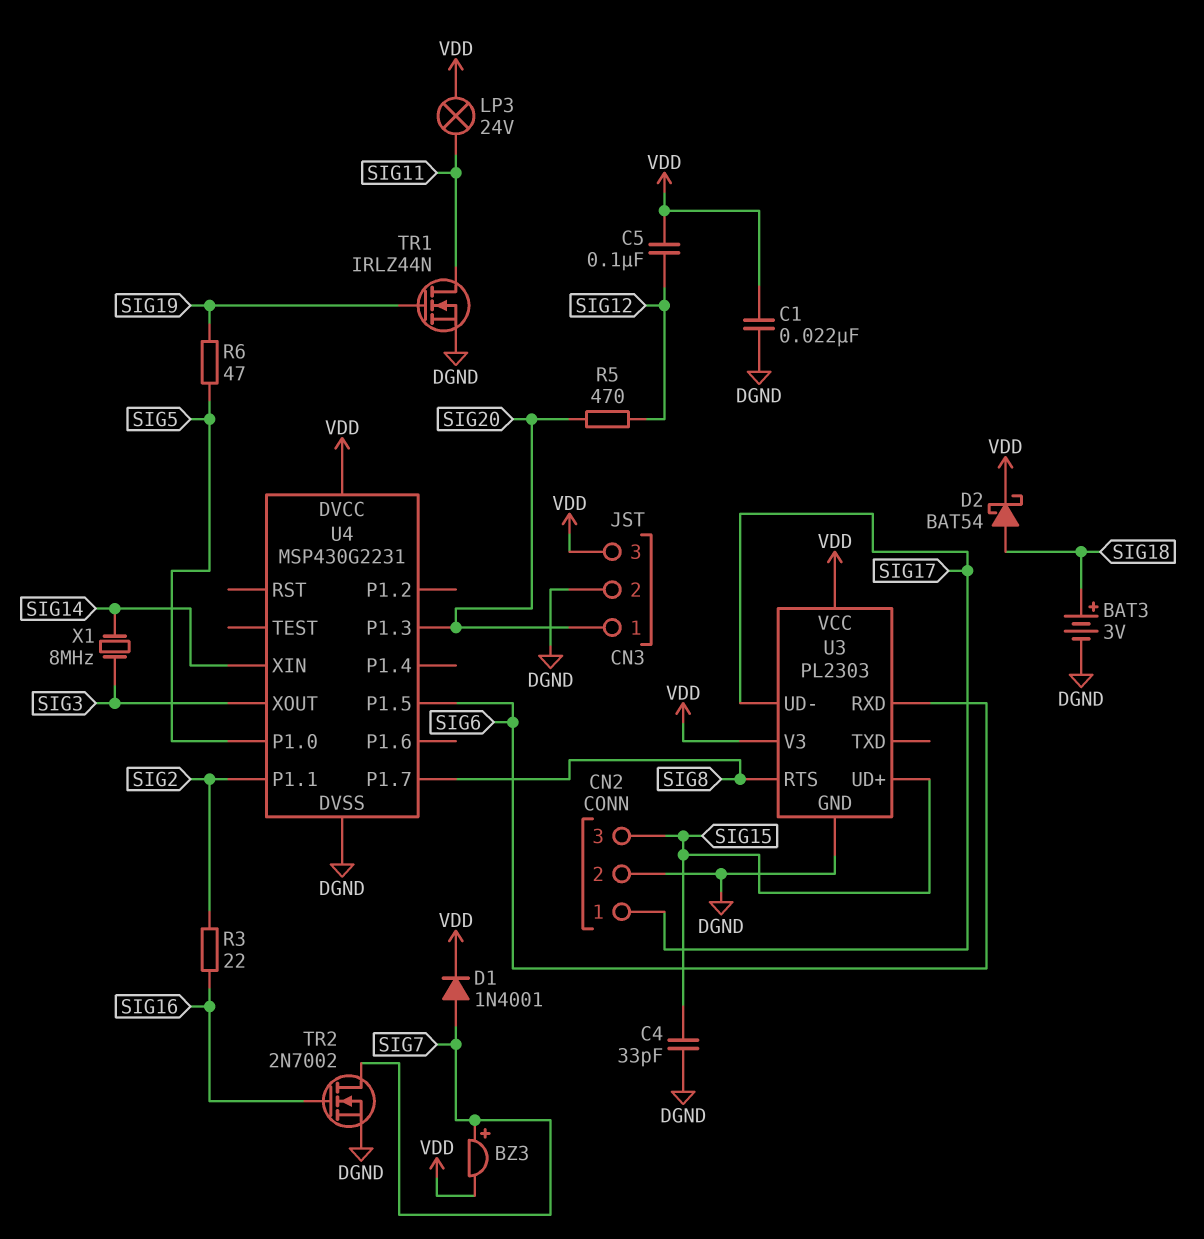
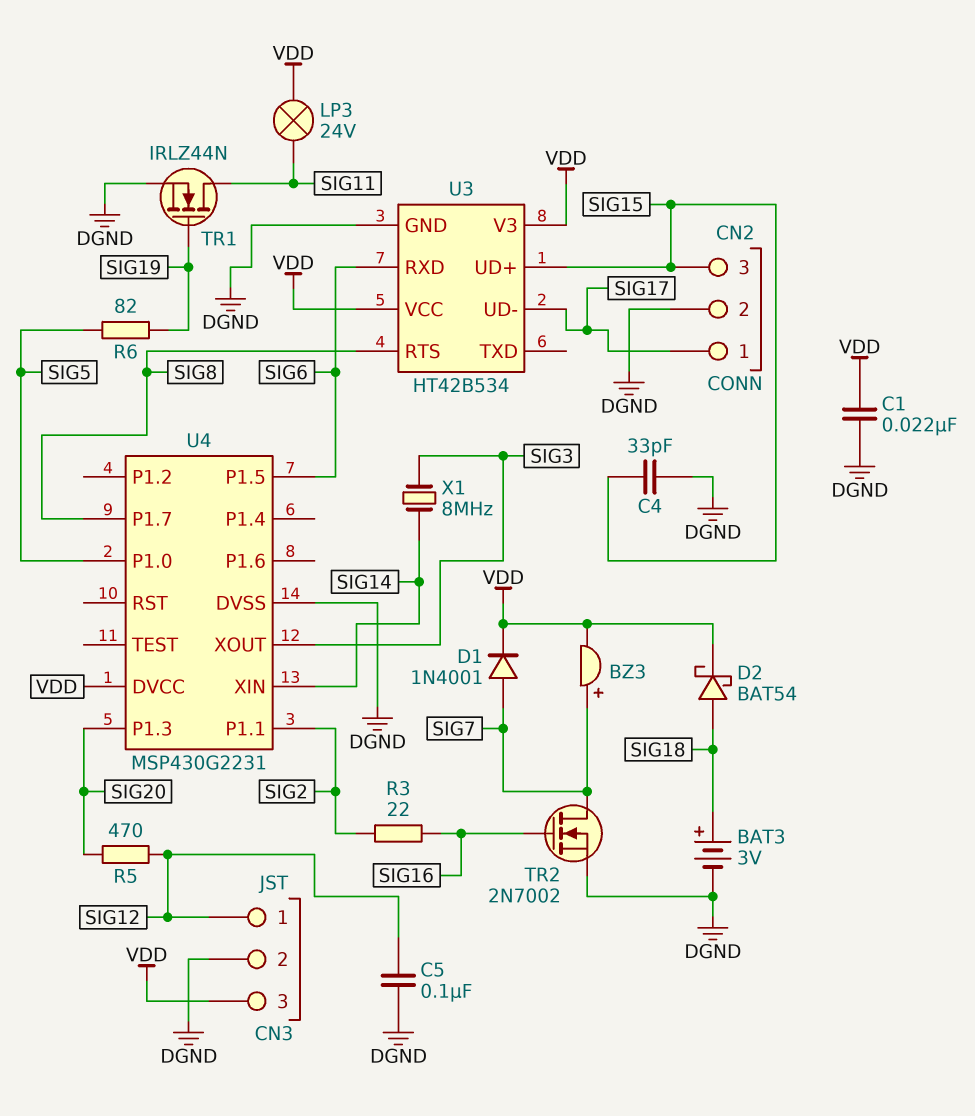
C5: 100nF (SIG12, VDD) -> 100nF (DGND, SIG12)
CN3 pin 1: SIG20 -> SIG12
R6: 47 (SIG5, SIG19) -> 82 (SIG5, SIG19)
U3: PL2303 -> HT42B534

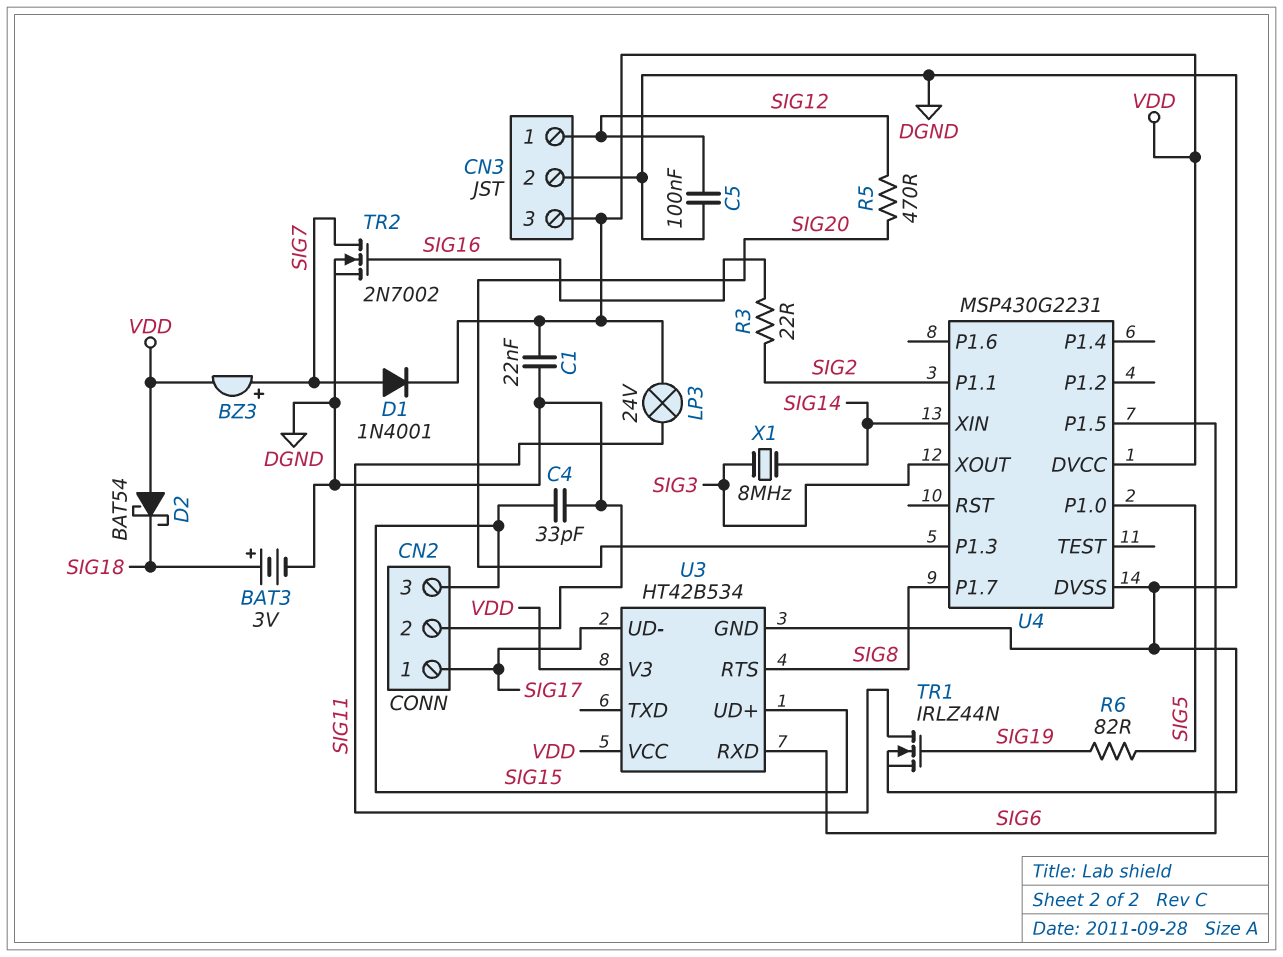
D2: schottky BAT54 (A SIG18, K VDD) -> schottky BAT54 (A VDD, K SIG18)

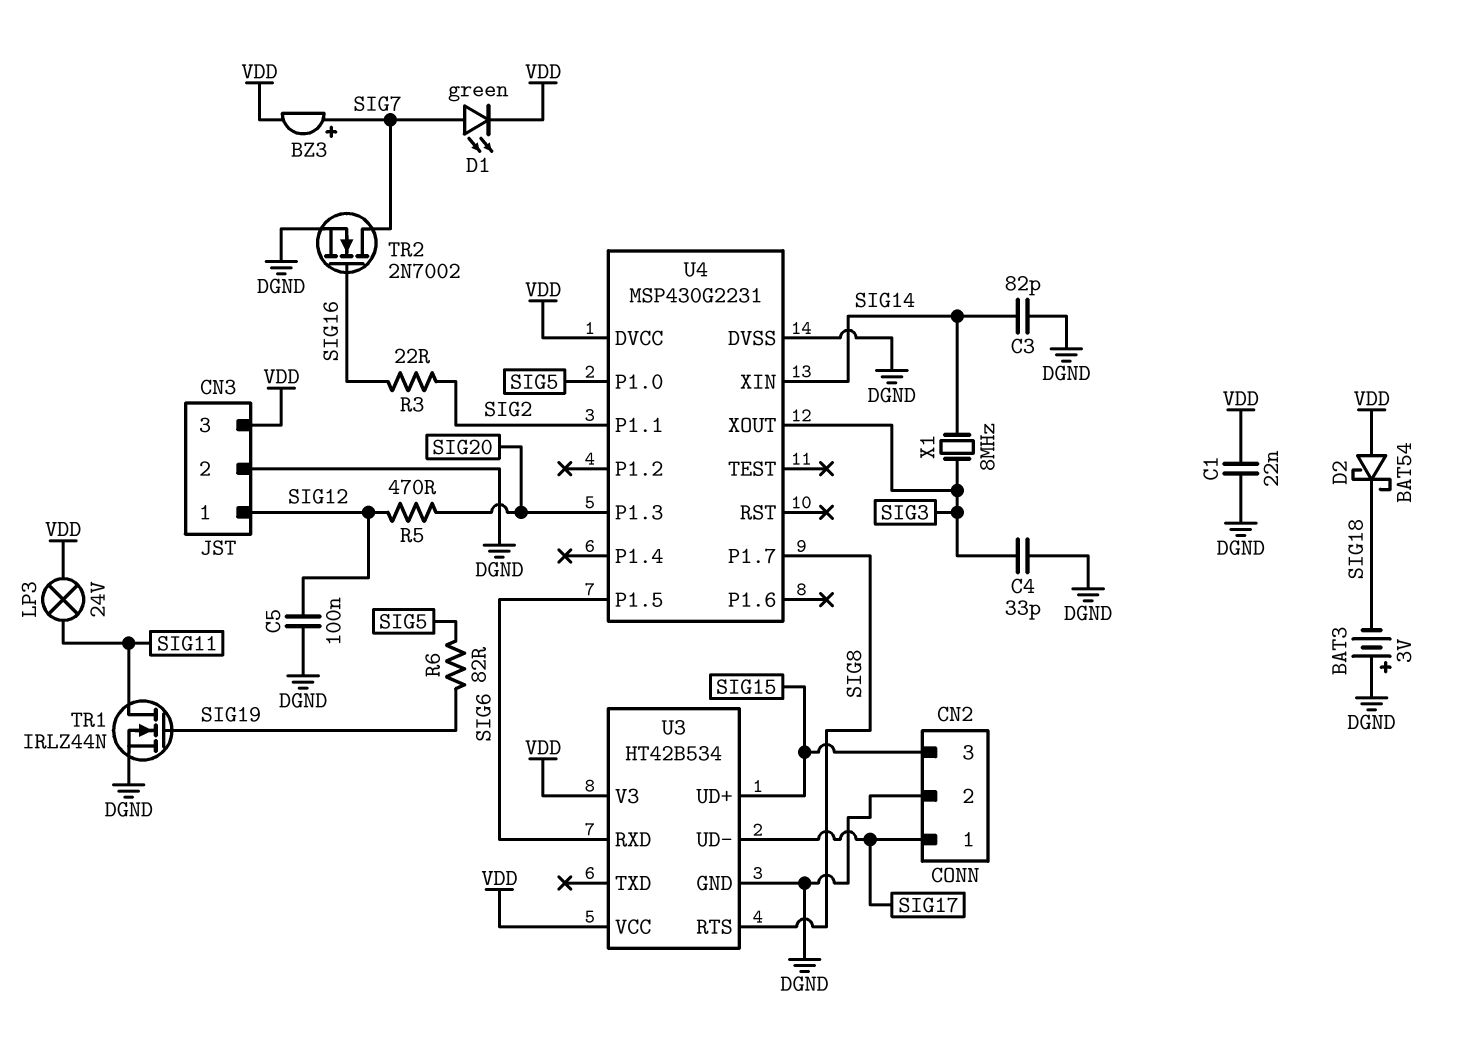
BAT3: 3V (plus SIG18, minus DGND) -> 3V (plus DGND, minus SIG18)
C3: none -> 82pF (DGND, SIG14)
C4: 33pF (DGND, SIG15) -> 33pF (DGND, SIG3)
D1: diode 1N4001 (A SIG7, K VDD) -> LED green (A SIG7, K VDD)

